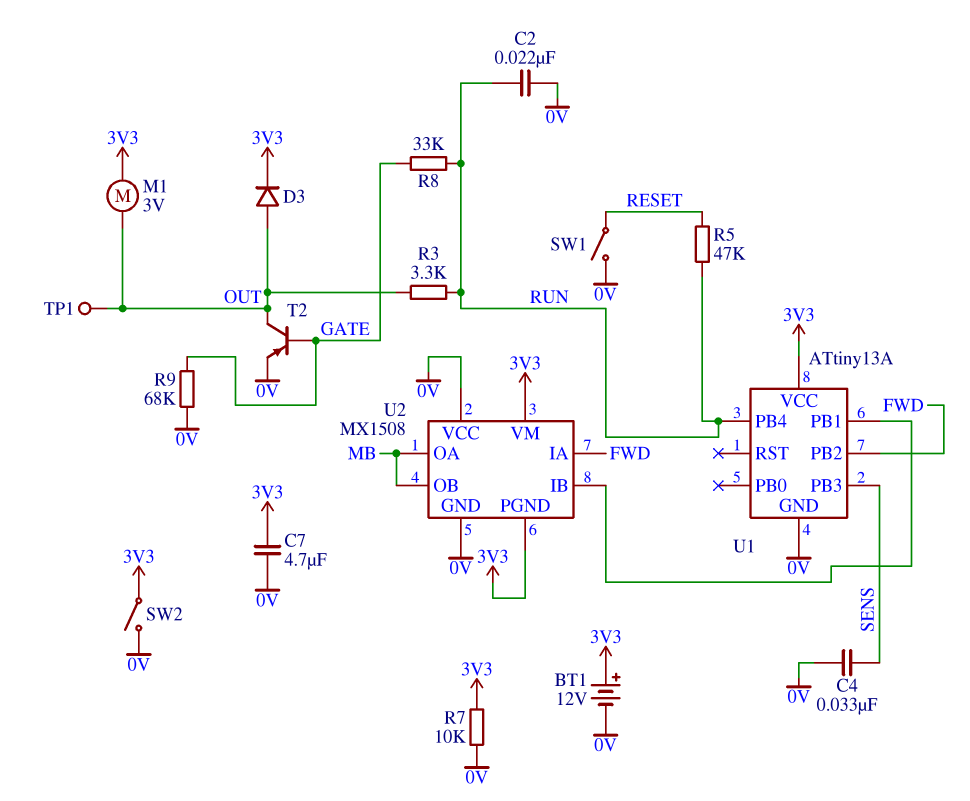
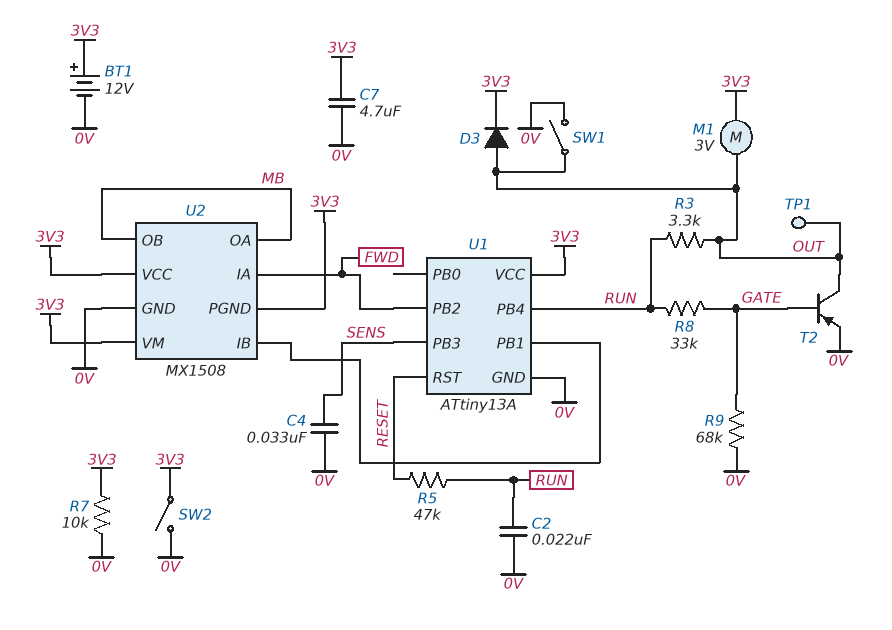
SW1: switch (0V, RESET) -> switch (0V, OUT)
U1 pin RST: none -> RESET
U2 pin VCC: 0V -> 3V3

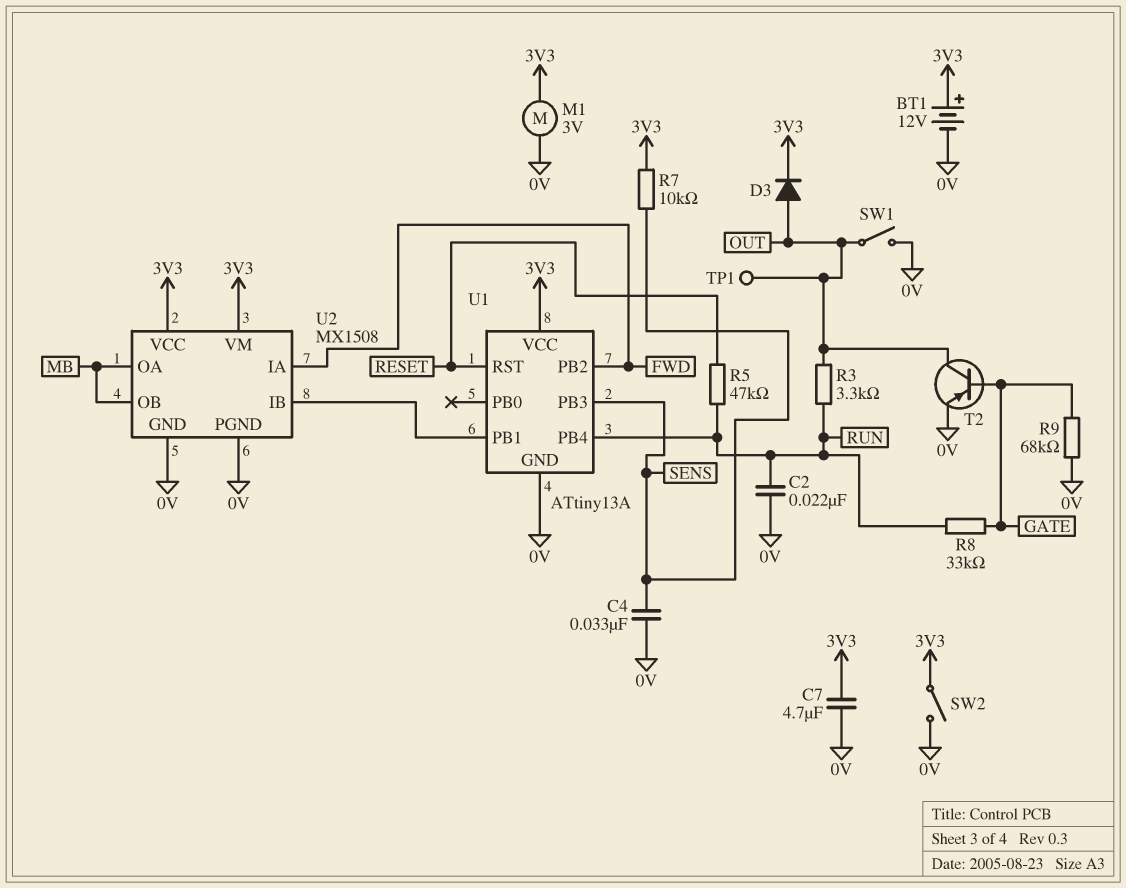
M1: motor 3V (3V3, OUT) -> motor 3V (0V, 3V3)
R7: 10k (0V, 3V3) -> 10k (3V3, SENS)
U2 pin PGND: 3V3 -> 0V

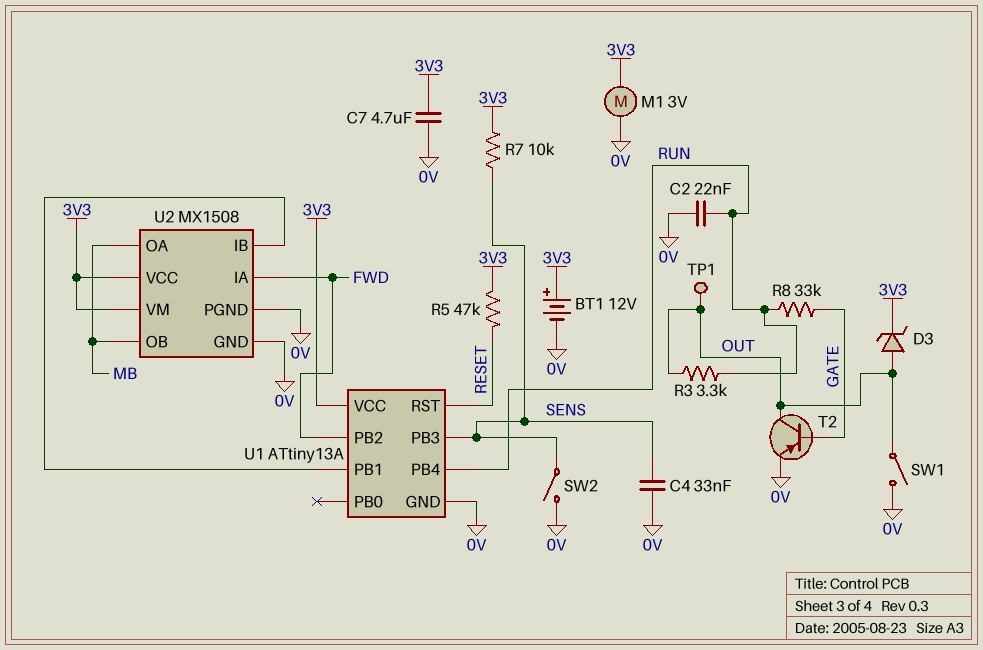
D3: diode (A OUT, K 3V3) -> zener (A OUT, K 3V3)
R5: 47k (RESET, RUN) -> 47k (3V3, RESET)
R9: 68k (0V, GATE) -> none
SW2: switch (0V, 3V3) -> switch (0V, SENS)

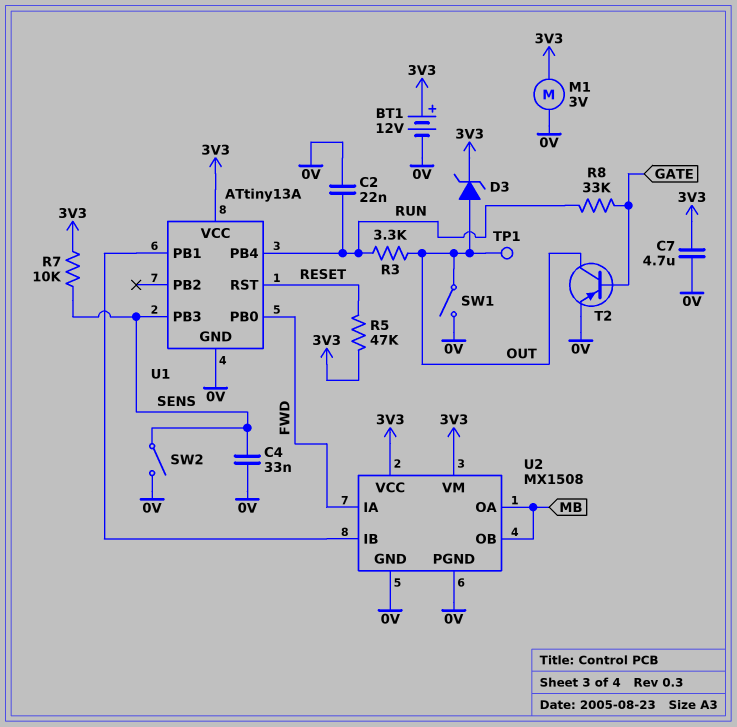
U1 pin PB0: none -> FWD
U1 pin PB2: FWD -> none

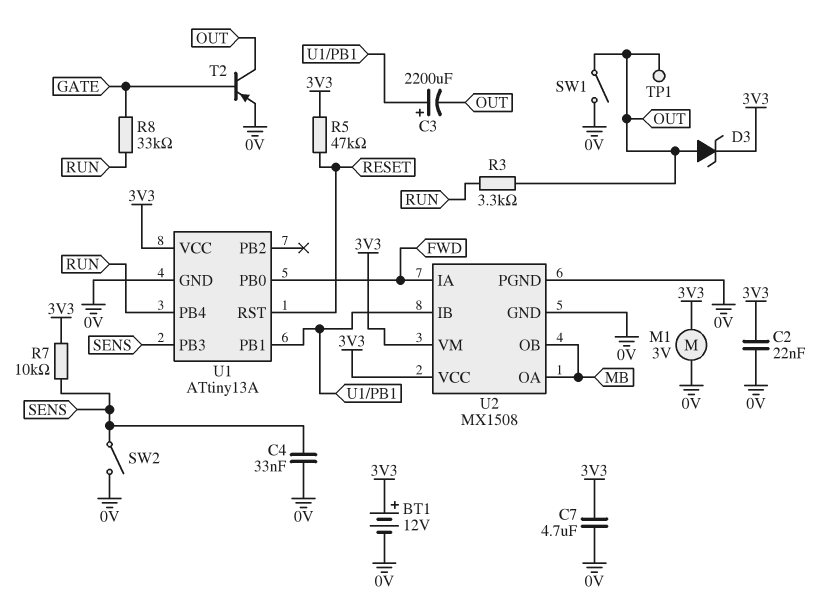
C2: 22nF (0V, RUN) -> 22nF (0V, 3V3)
C3: none -> 2200uF (plus U1/PB1, minus OUT)

